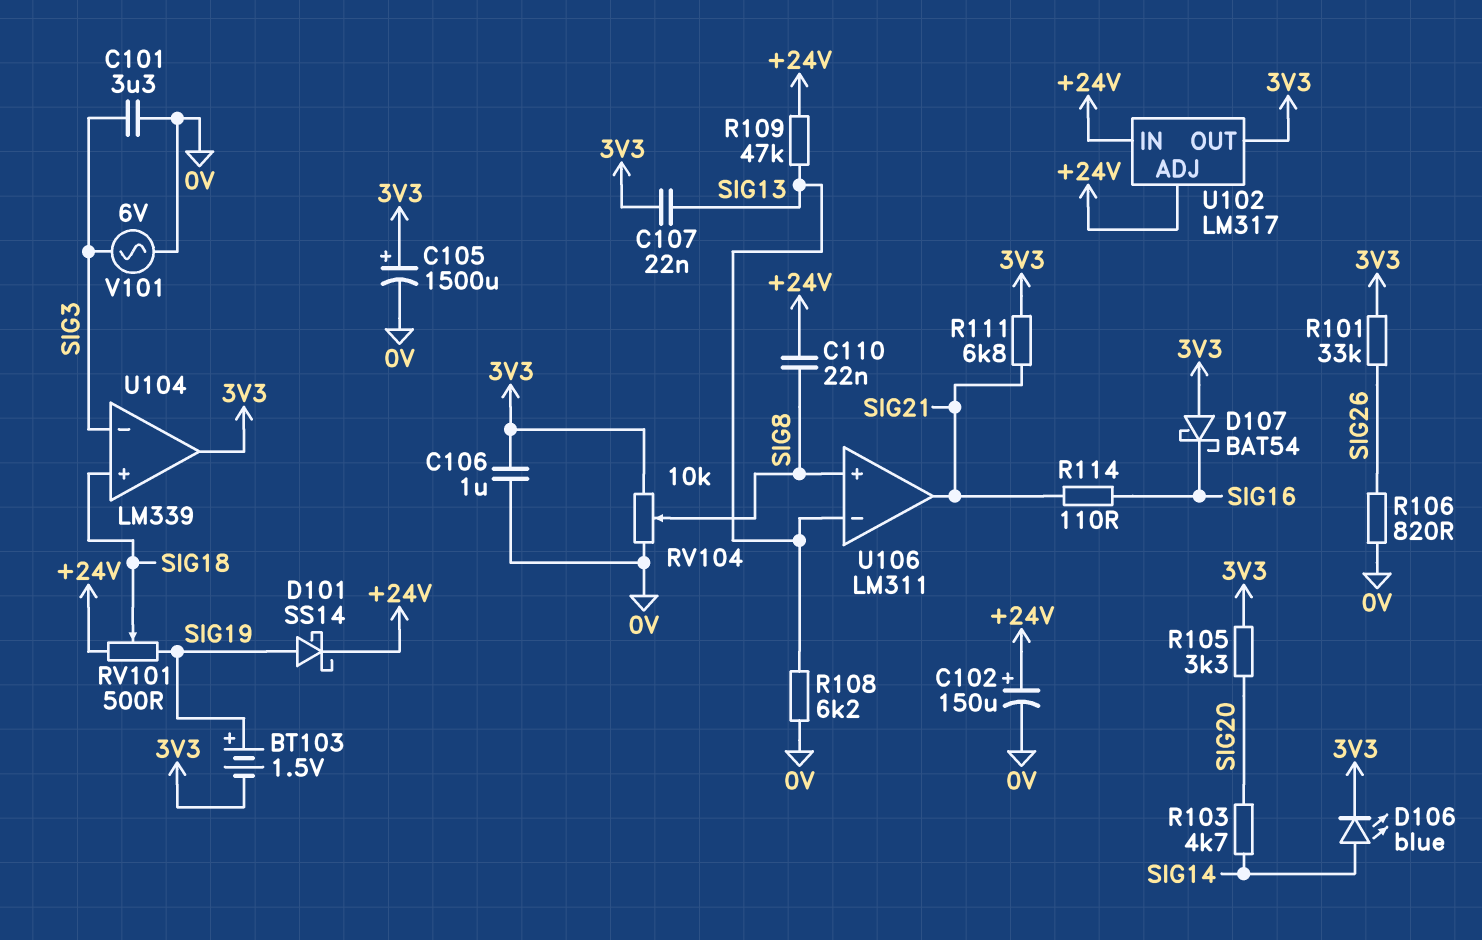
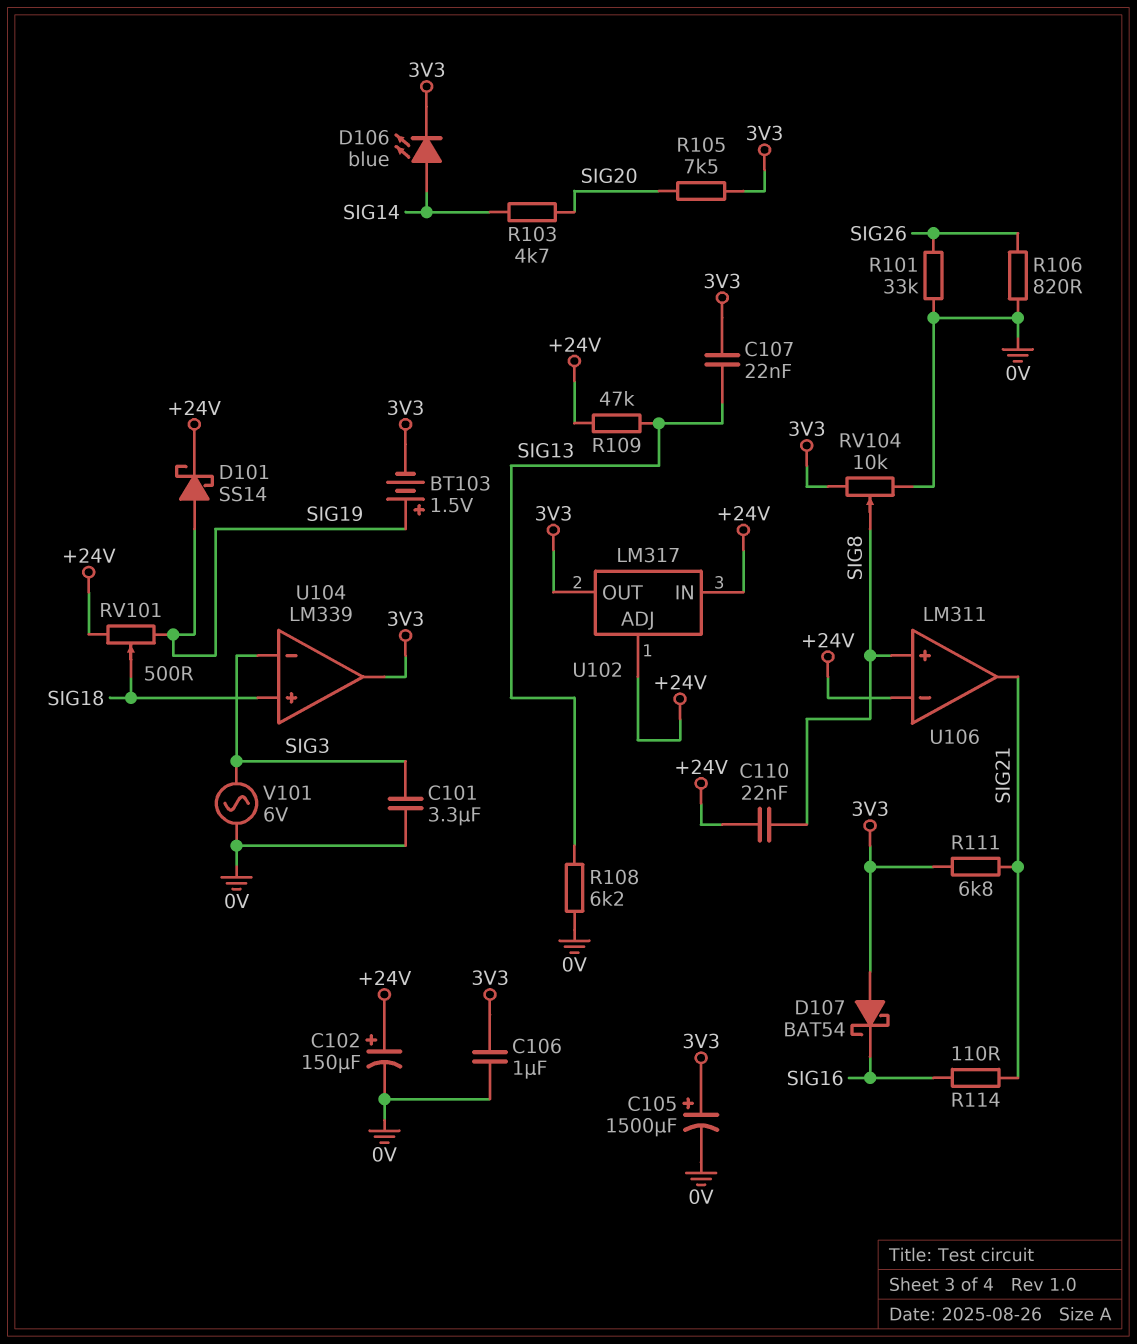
R101: 33k (3V3, SIG26) -> 33k (0V, SIG26)
R105: 3.3k (3V3, SIG20) -> 7.5k (3V3, SIG20)
U106 pin in-: SIG13 -> +24V

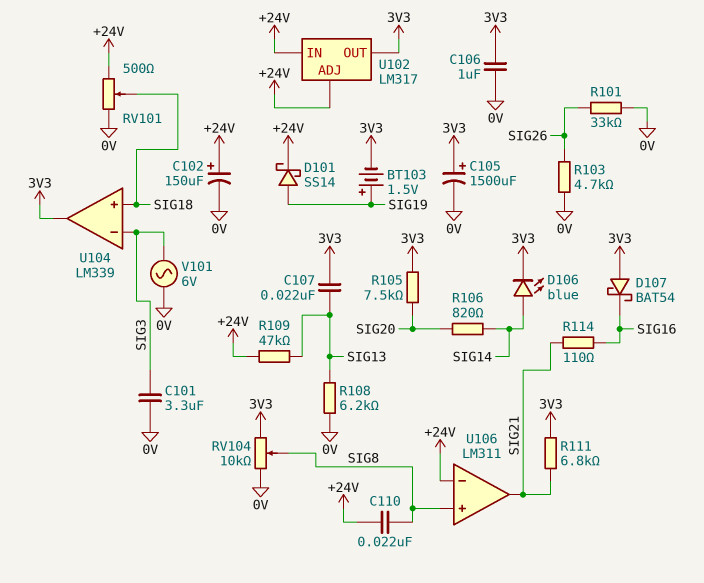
R103: 4.7k (SIG14, SIG20) -> 4.7k (0V, SIG26)
R106: 820 (0V, SIG26) -> 820 (SIG14, SIG20)
RV101: 500 (+24V, SIG19, wiper SIG18) -> 500 (+24V, 0V, wiper SIG18)

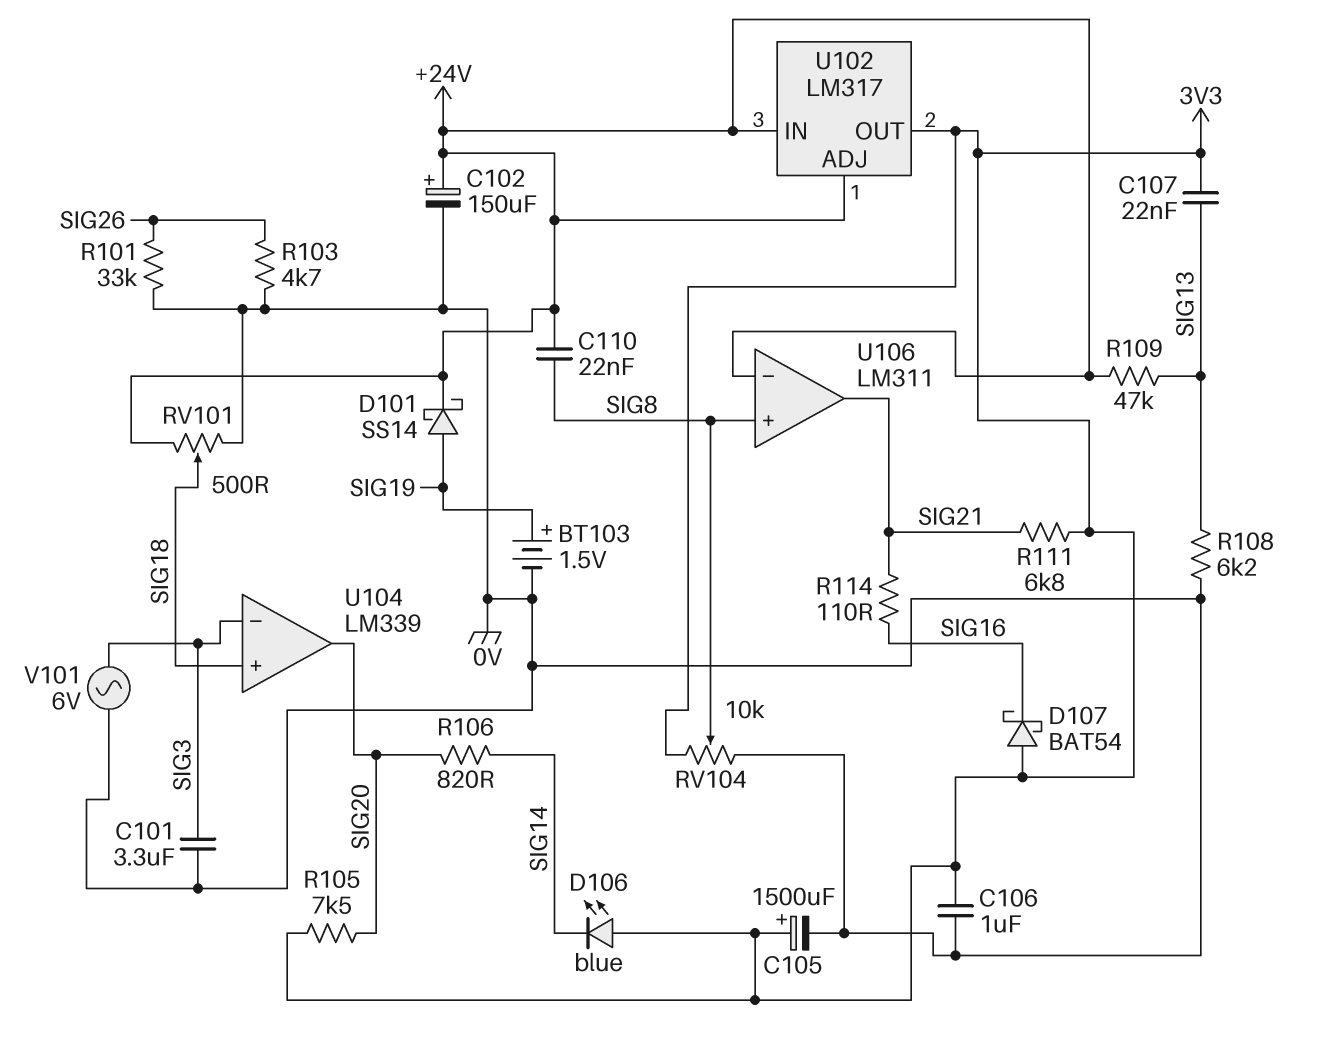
BT103: 1.5V (plus SIG19, minus 3V3) -> 1.5V (plus SIG19, minus 0V)
D106: LED blue (A SIG14, K 3V3) -> LED blue (A 3V3, K SIG14)
U104 pin out: 3V3 -> SIG20

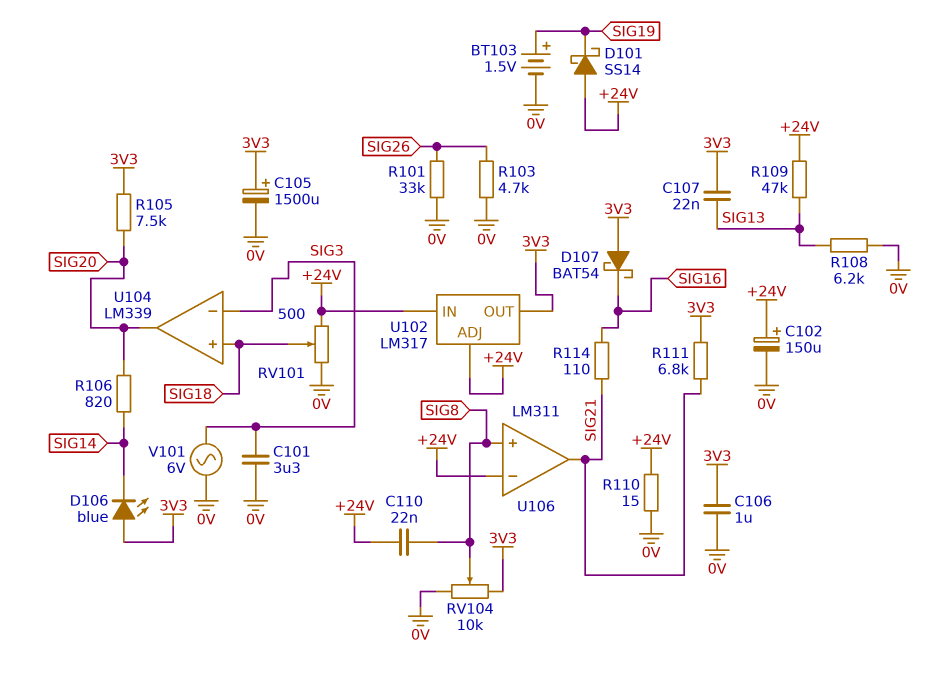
D101: schottky SS14 (A SIG19, K +24V) -> schottky SS14 (A +24V, K SIG19)
R110: none -> 15 (+24V, 0V)

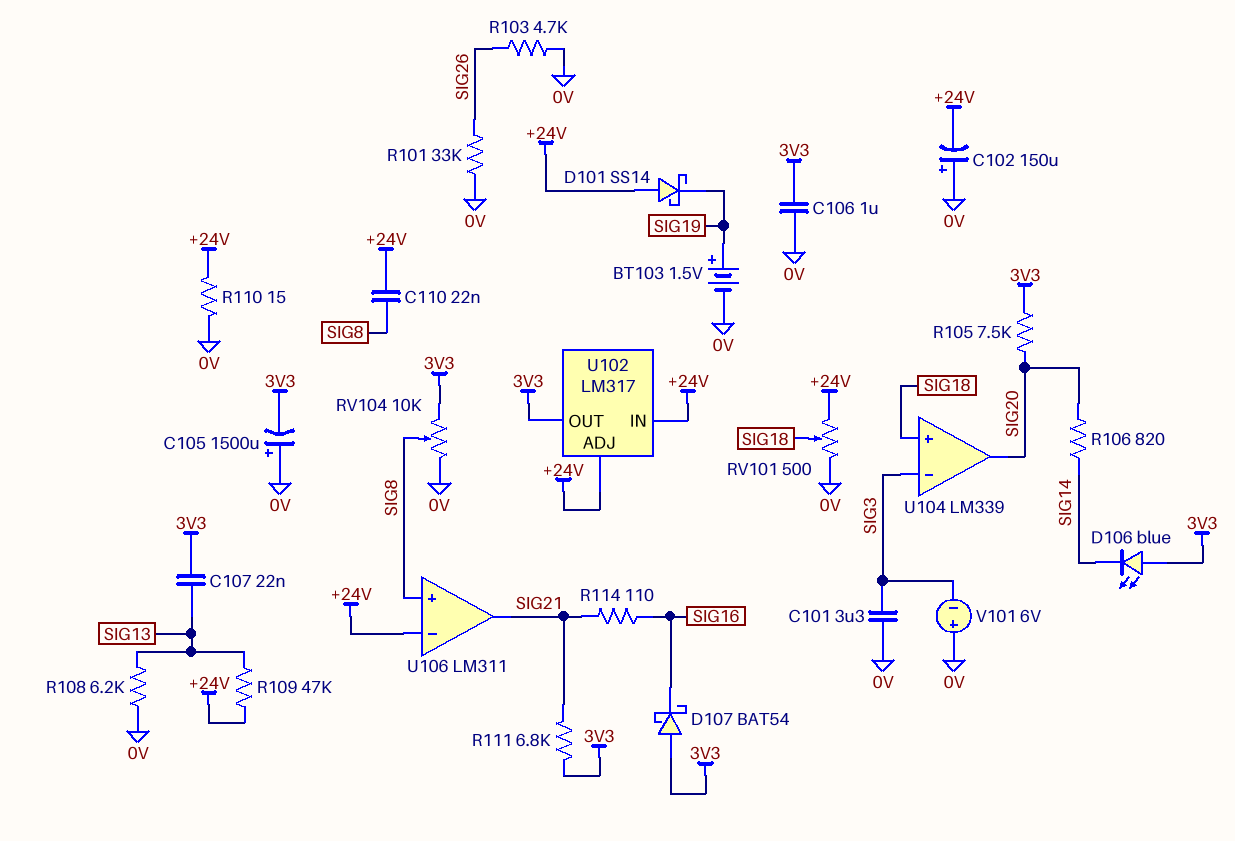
C102: 150uF (plus +24V, minus 0V) -> 150uF (plus 0V, minus +24V)
C105: 1500uF (plus 3V3, minus 0V) -> 1500uF (plus 0V, minus 3V3)
V101: AC 6V (0V, SIG3) -> 6V (plus 0V, minus SIG3)

